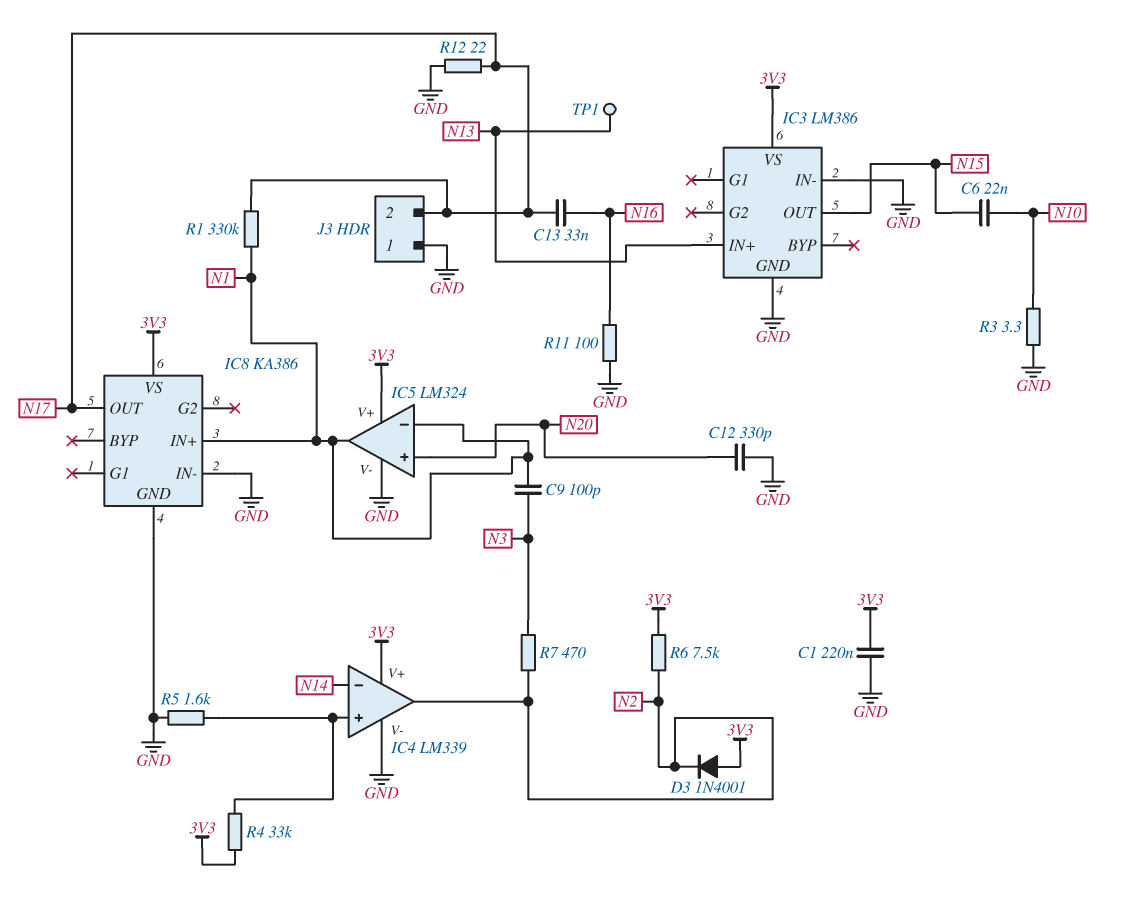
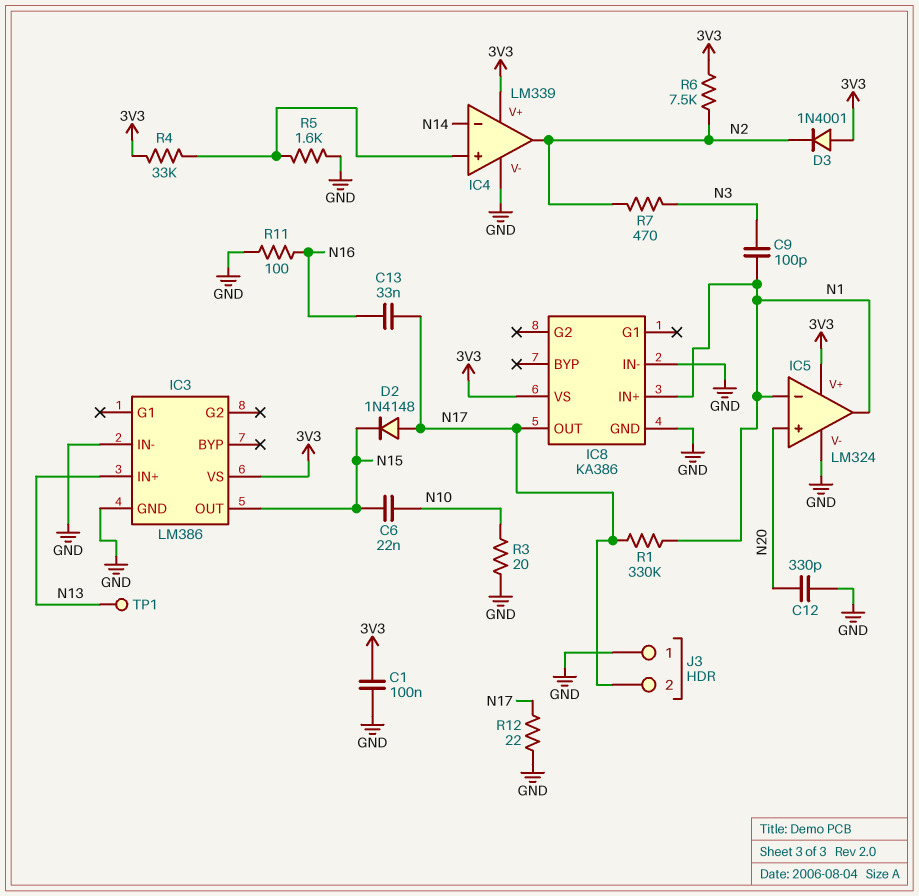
C1: 220nF (3V3, GND) -> 100nF (3V3, GND)
D2: none -> diode 1N4148 (A N17, K N15)
R3: 3.3 (GND, N10) -> 20 (GND, N10)

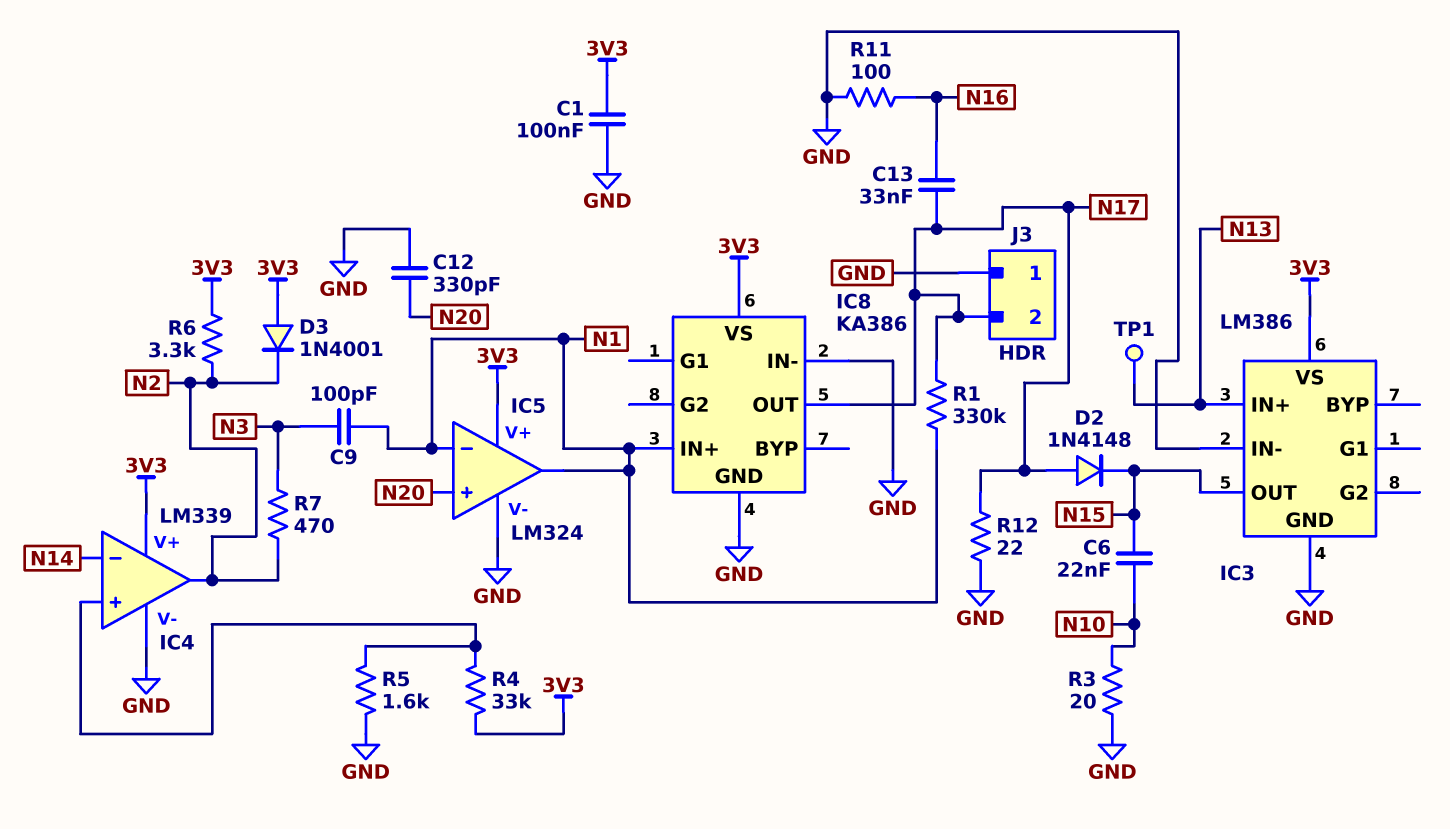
R6: 7.5k (3V3, N2) -> 3.3k (3V3, N2)

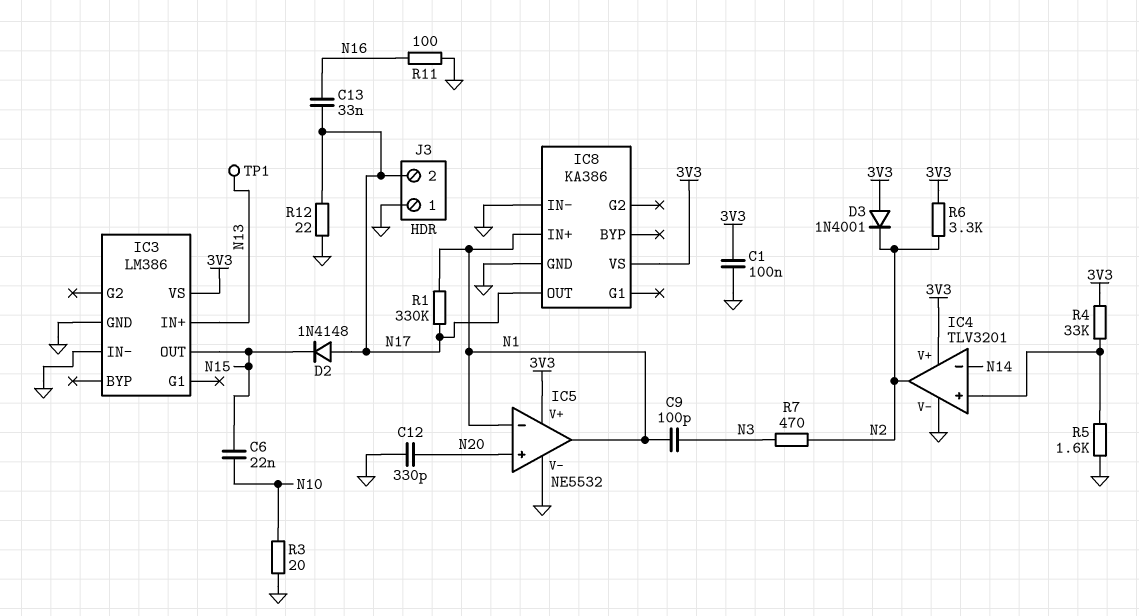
IC4: LM339 -> TLV3201
IC5: LM324 -> NE5532

